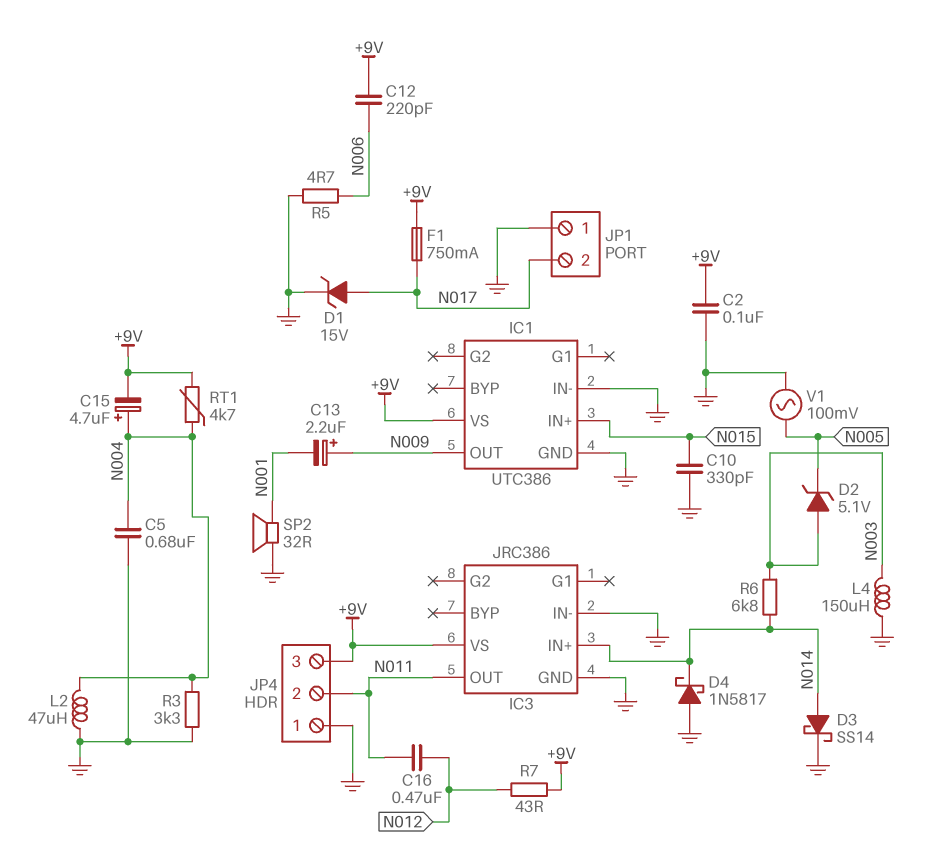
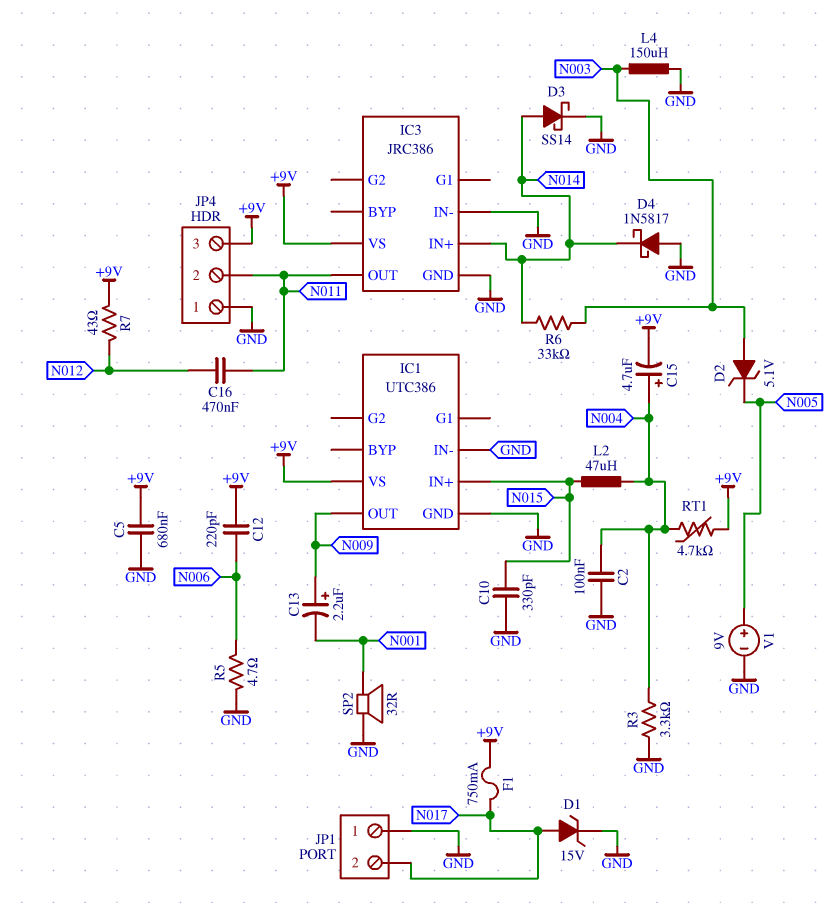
C2: 100nF (+9V, GND) -> 100nF (GND, N004)
C5: 680nF (GND, N004) -> 680nF (+9V, GND)
L2: 47uH (GND, N004) -> 47uH (N004, N015)
R6: 6.8k (N003, N014) -> 33k (N003, N014)
V1: AC 100mV (GND, N005) -> 9V (plus N005, minus GND)

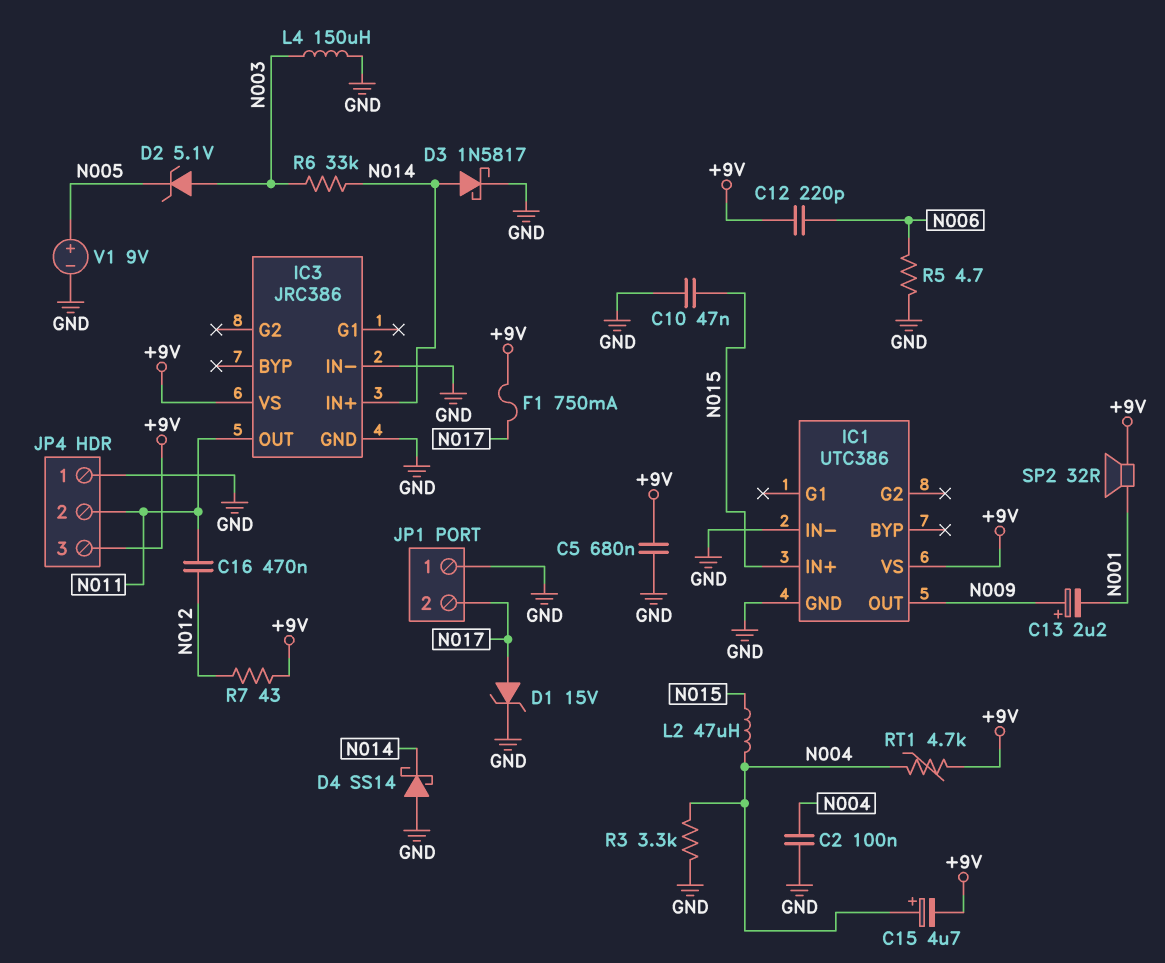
C10: 330pF (GND, N015) -> 47nF (GND, N015)
D3: schottky SS14 (A N014, K GND) -> schottky 1N5817 (A N014, K GND)
D4: schottky 1N5817 (A GND, K N014) -> schottky SS14 (A GND, K N014)
SP2: speaker 32R (GND, N001) -> speaker 32R (+9V, N001)

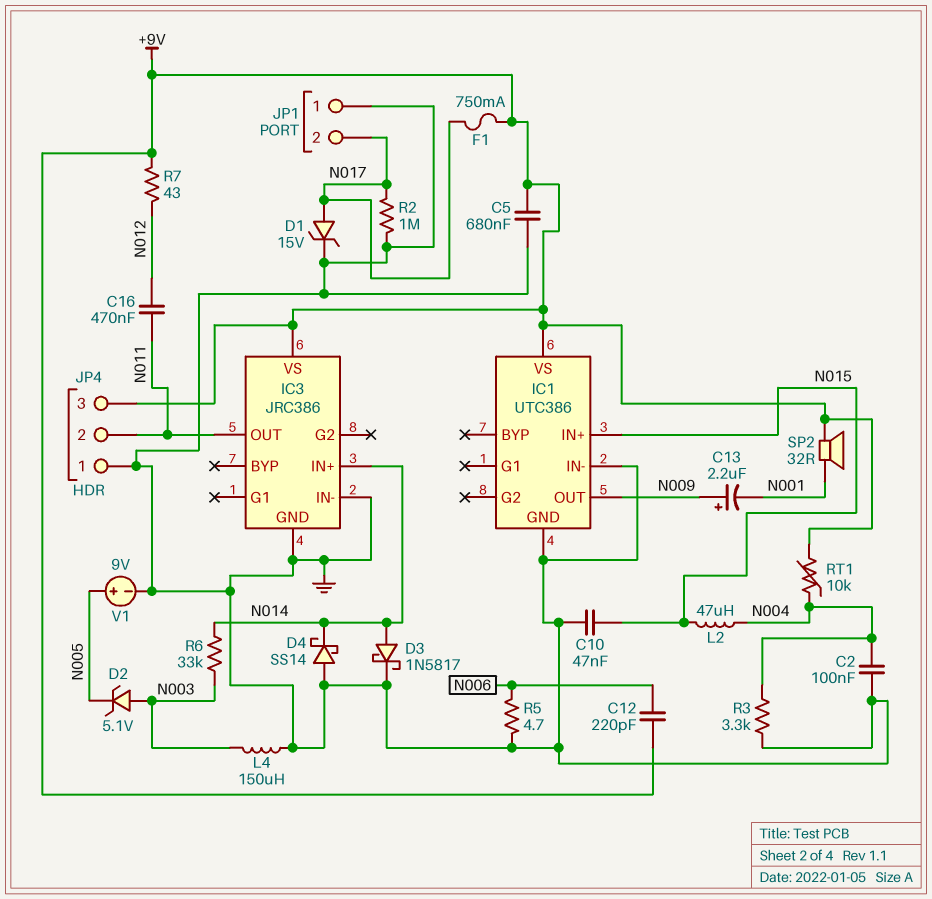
C15: 4.7uF (plus N004, minus +9V) -> none
R2: none -> 1M (GND, N017)
RT1: 4.7k (+9V, N004) -> 10k (+9V, N004)

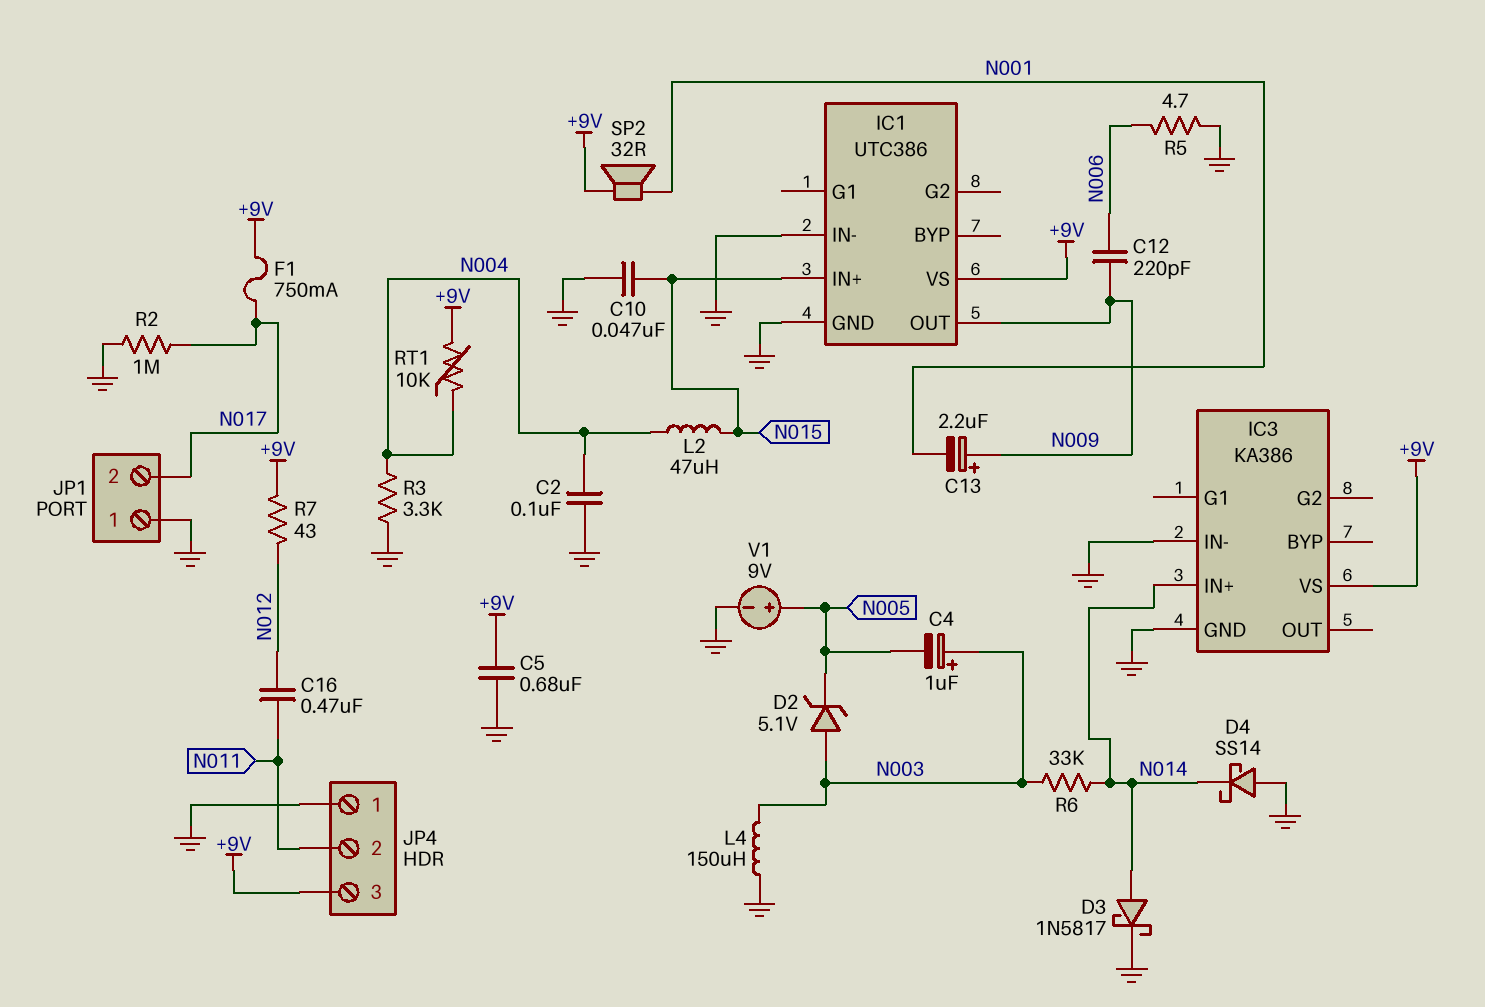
C4: none -> 1uF (plus N003, minus N005)
C12: 220pF (+9V, N006) -> 220pF (N006, N009)
D1: zener 15V (A N017, K GND) -> none
IC3: JRC386 -> KA386
IC3 pin OUT: N011 -> none

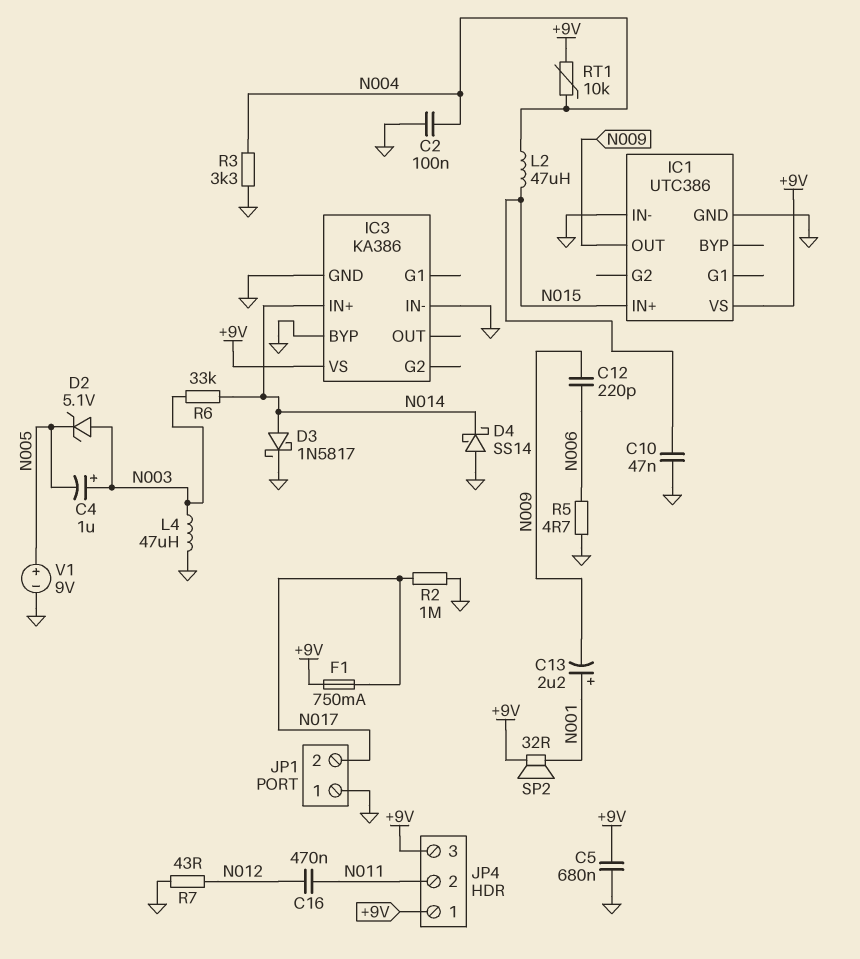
C13: 2.2uF (plus N009, minus N001) -> 2.2uF (plus N001, minus N009)
IC3 pin BYP: none -> GND
JP4 pin 1: GND -> +9V
L4: 150uH (GND, N003) -> 47uH (GND, N003)
R7: 43 (+9V, N012) -> 43 (GND, N012)

